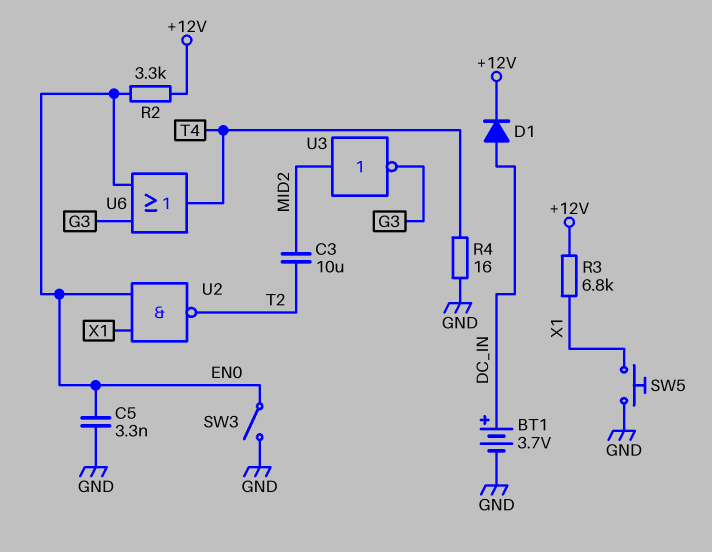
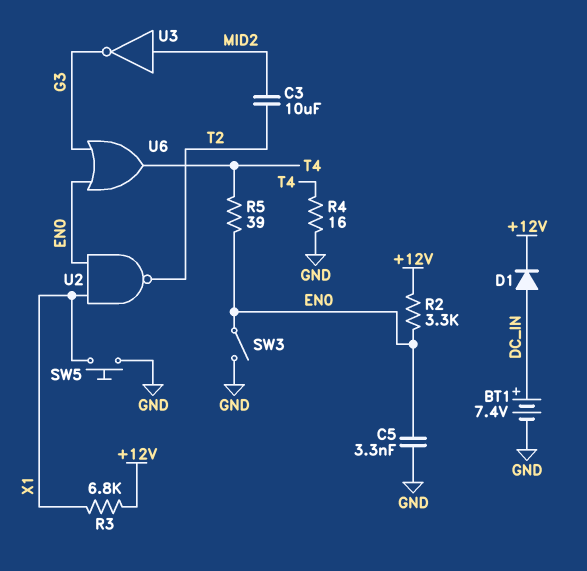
BT1: 3.7V (plus DC_IN, minus GND) -> 7.4V (plus DC_IN, minus GND)
R5: none -> 39 (EN0, T4)

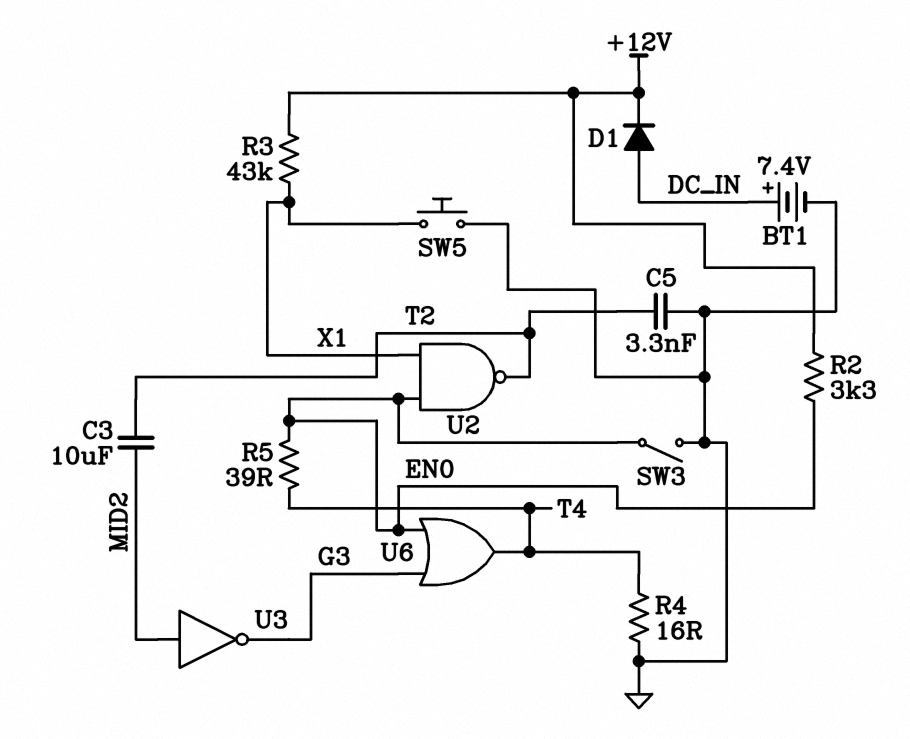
C5: 3.3nF (EN0, GND) -> 3.3nF (GND, T2)
R3: 6.8k (+12V, X1) -> 43k (+12V, X1)

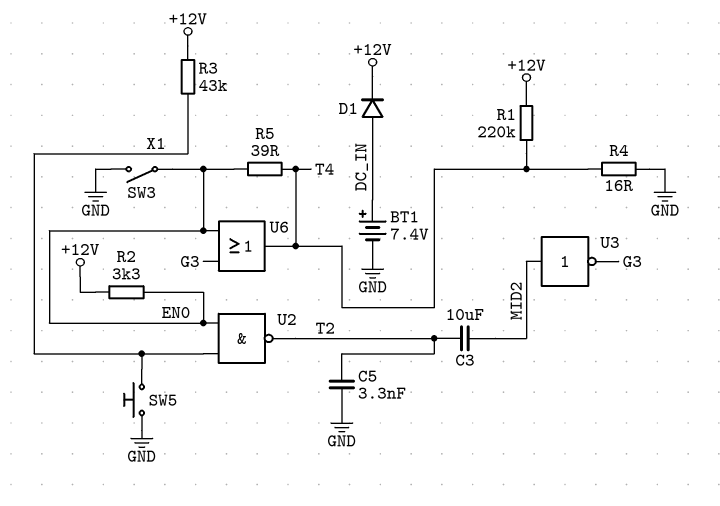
R1: none -> 220k (+12V, T4)

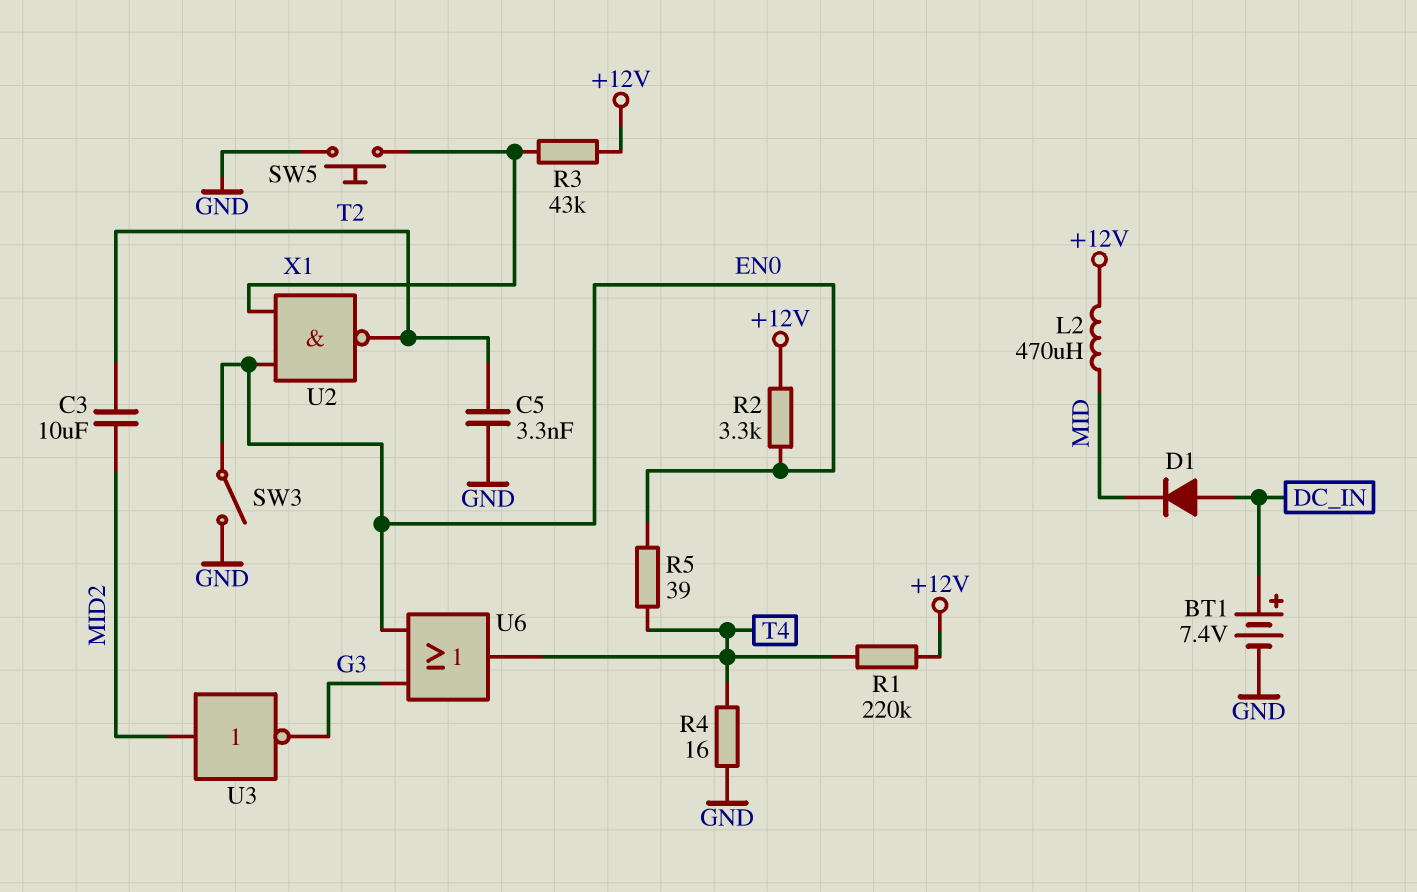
D1: diode (A DC_IN, K +12V) -> diode (A DC_IN, K MID)
L2: none -> 470uH (+12V, MID)

